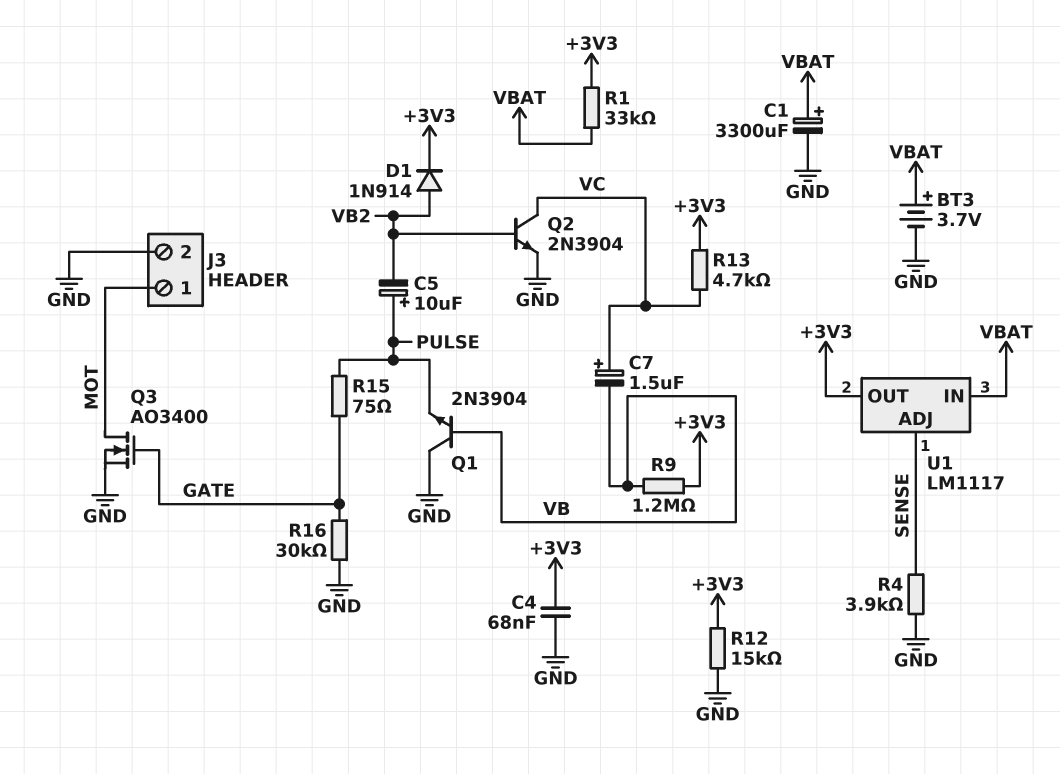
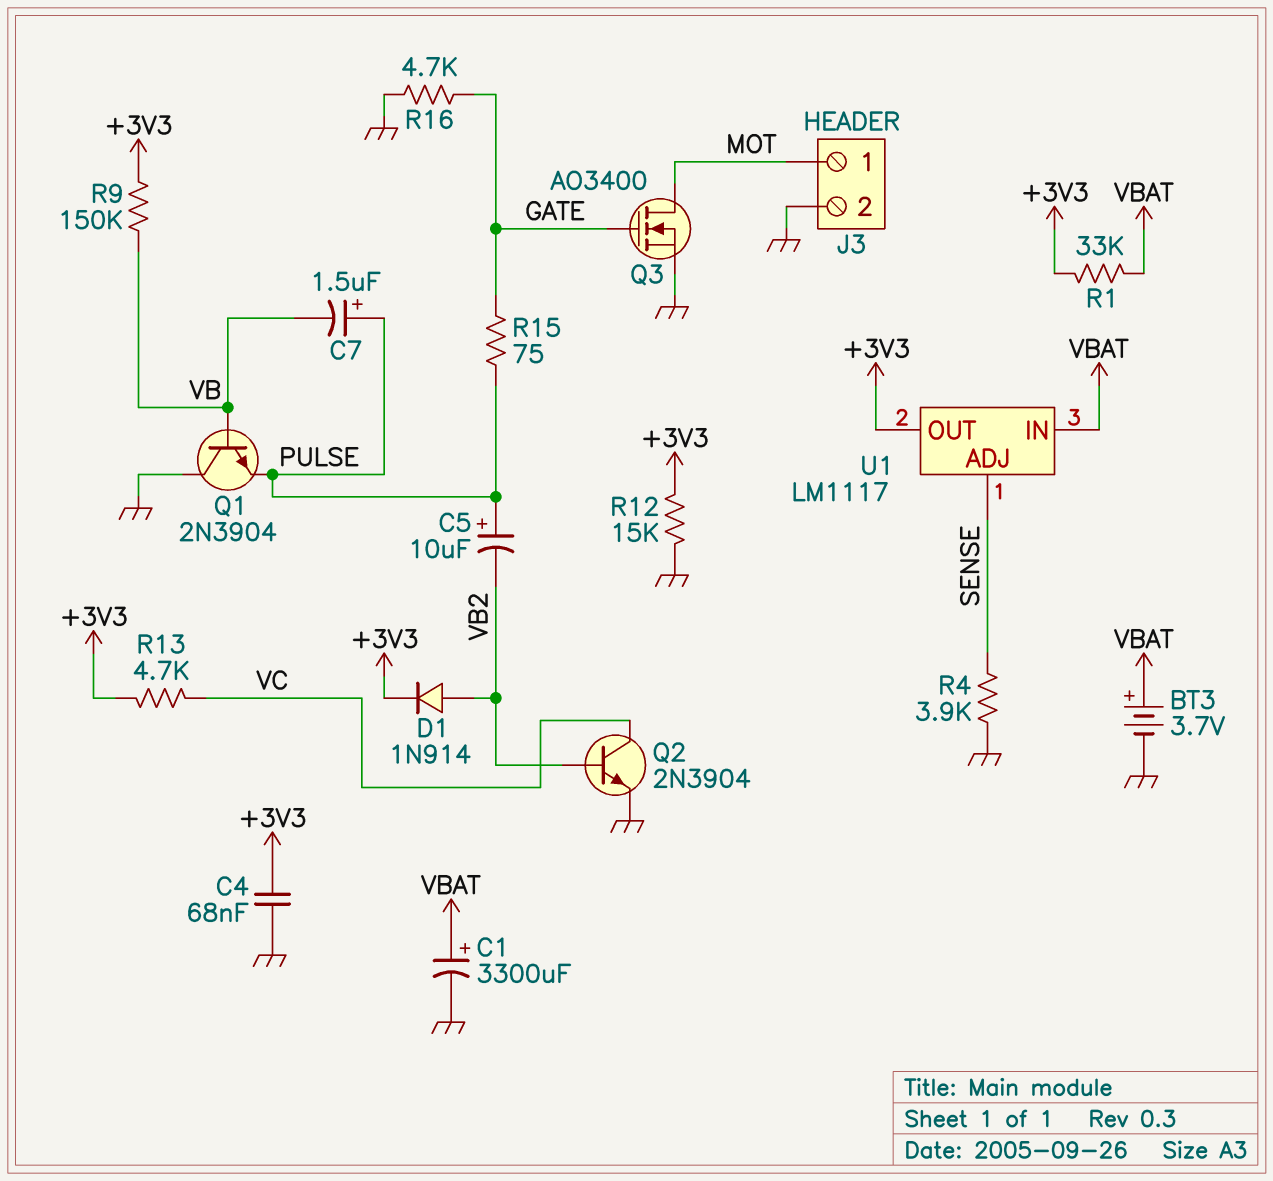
C7: 1.5uF (plus VC, minus VB) -> 1.5uF (plus PULSE, minus VB)
R9: 1.2M (+3V3, VB) -> 150k (+3V3, VB)
R16: 30k (GATE, GND) -> 4.7k (GATE, GND)

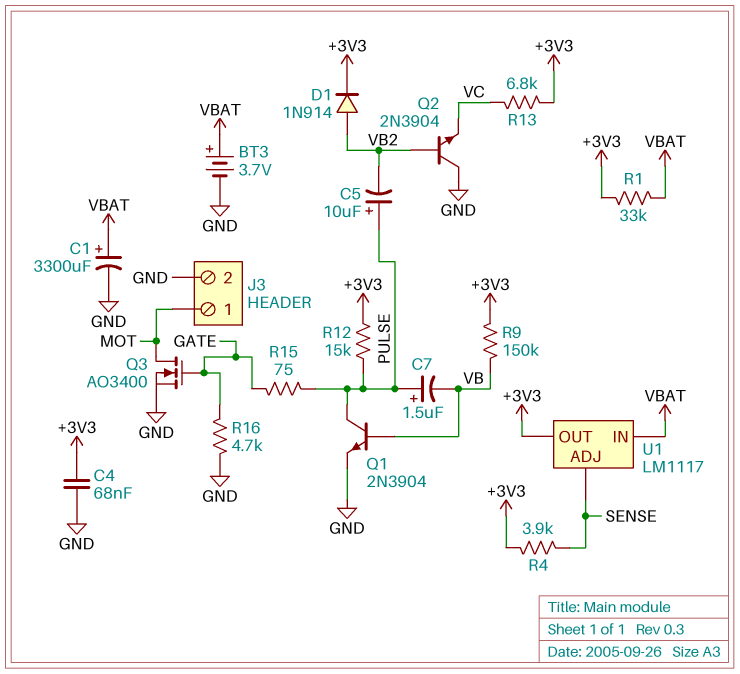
Q1: NPN 2N3904 (B VB, C GND, E PULSE) -> NPN 2N3904 (B VB, C PULSE, E GND)
Q2: NPN 2N3904 (B VB2, C VC, E GND) -> NPN 2N3904 (B VB2, C GND, E VC)
R4: 3.9k (GND, SENSE) -> 3.9k (+3V3, SENSE)
R12: 15k (+3V3, GND) -> 15k (+3V3, PULSE)
R13: 4.7k (+3V3, VC) -> 6.8k (+3V3, VC)

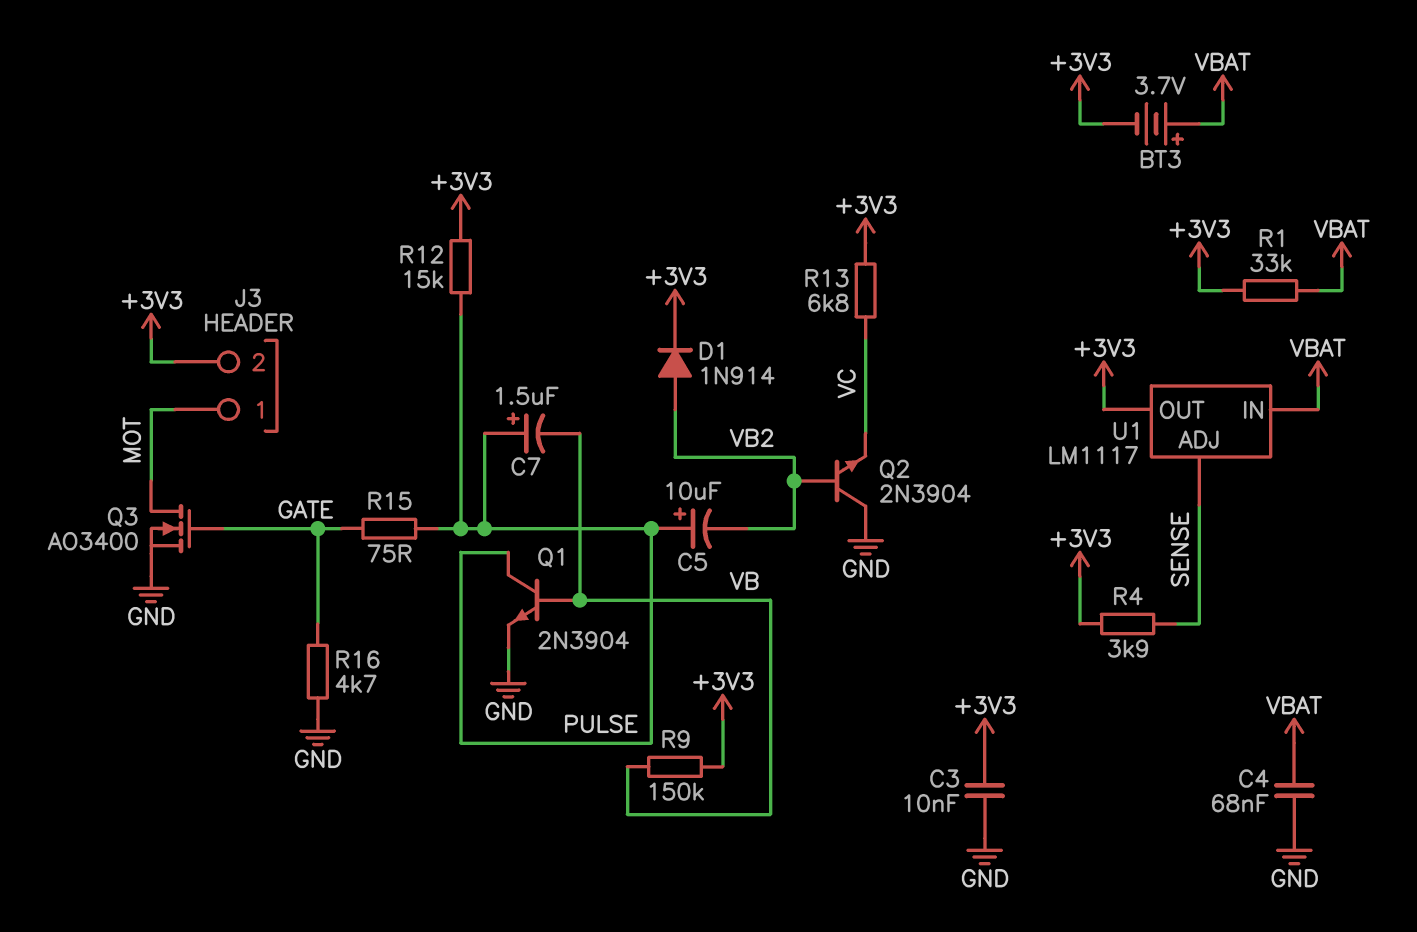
BT3: 3.7V (plus VBAT, minus GND) -> 3.7V (plus VBAT, minus +3V3)
C1: 3300uF (plus VBAT, minus GND) -> none
C3: none -> 10nF (+3V3, GND)
C4: 68nF (+3V3, GND) -> 68nF (GND, VBAT)
J3 pin 2: GND -> +3V3

